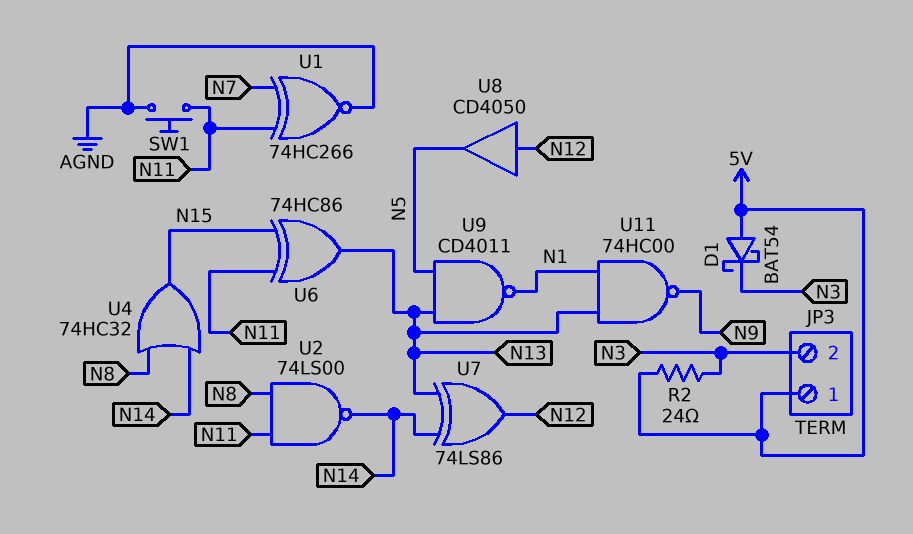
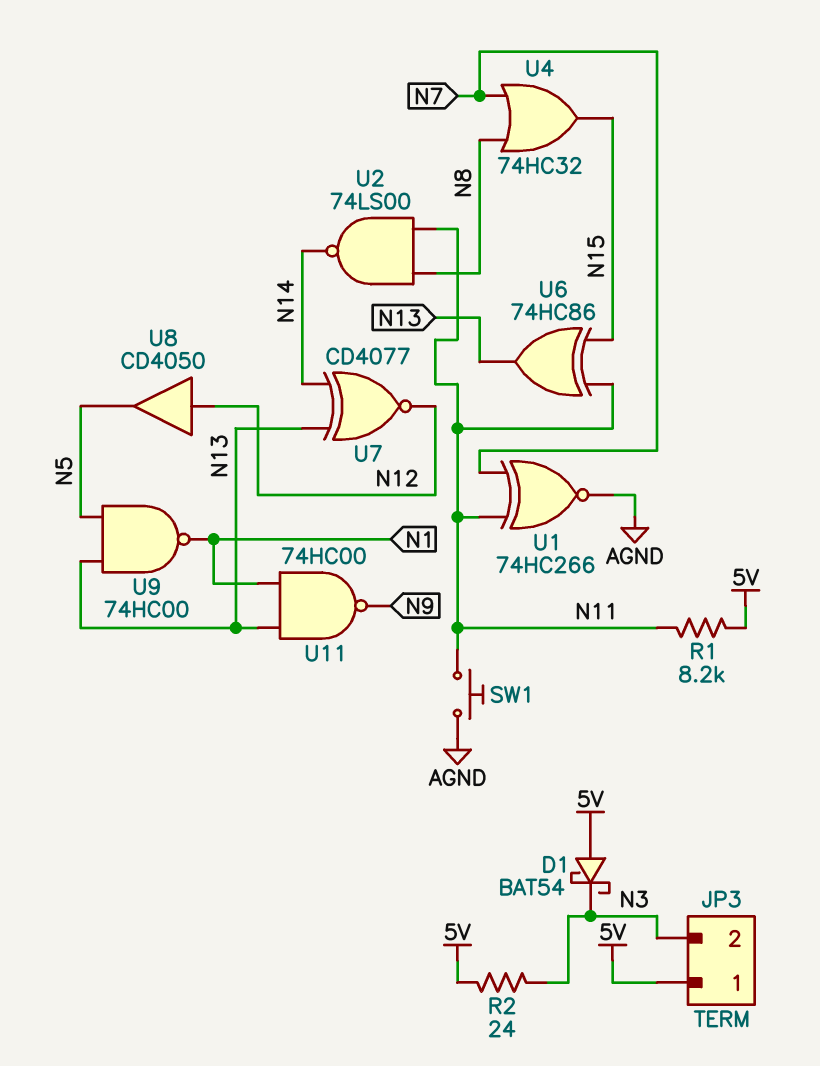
R1: none -> 8.2k (5V, N11)
U4: OR 74HC32 (in N8, in N14, out N15) -> OR 74HC32 (in N7, in N8, out N15)
U7: XOR 74LS86 (in N13, in N14, out N12) -> XNOR CD4077 (in N13, in N14, out N12)
U9: NAND CD4011 (in N5, in N13, out N1) -> NAND 74HC00 (in N5, in N13, out N1)

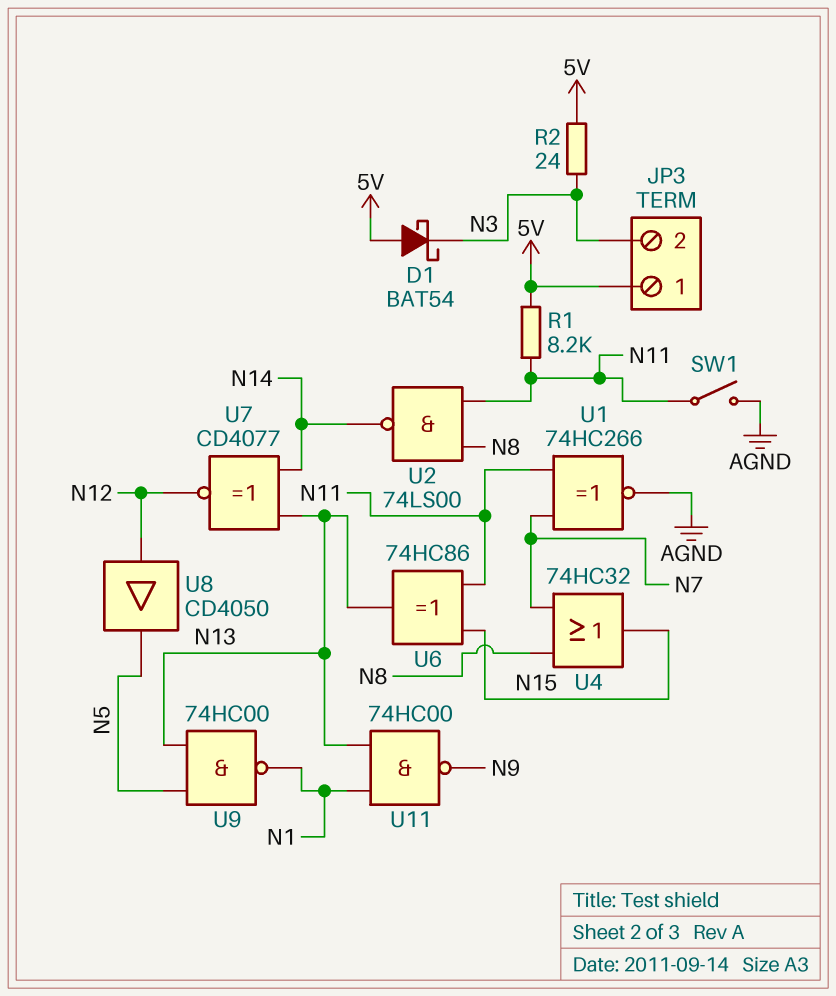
SW1: button (AGND, N11) -> switch (AGND, N11)

